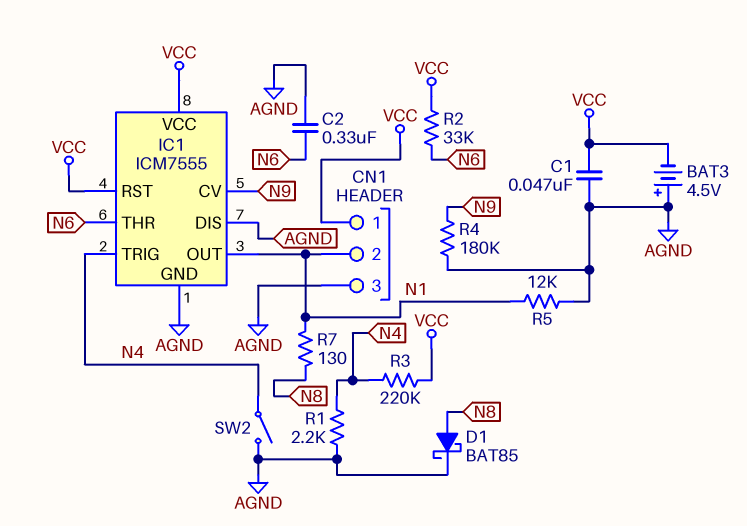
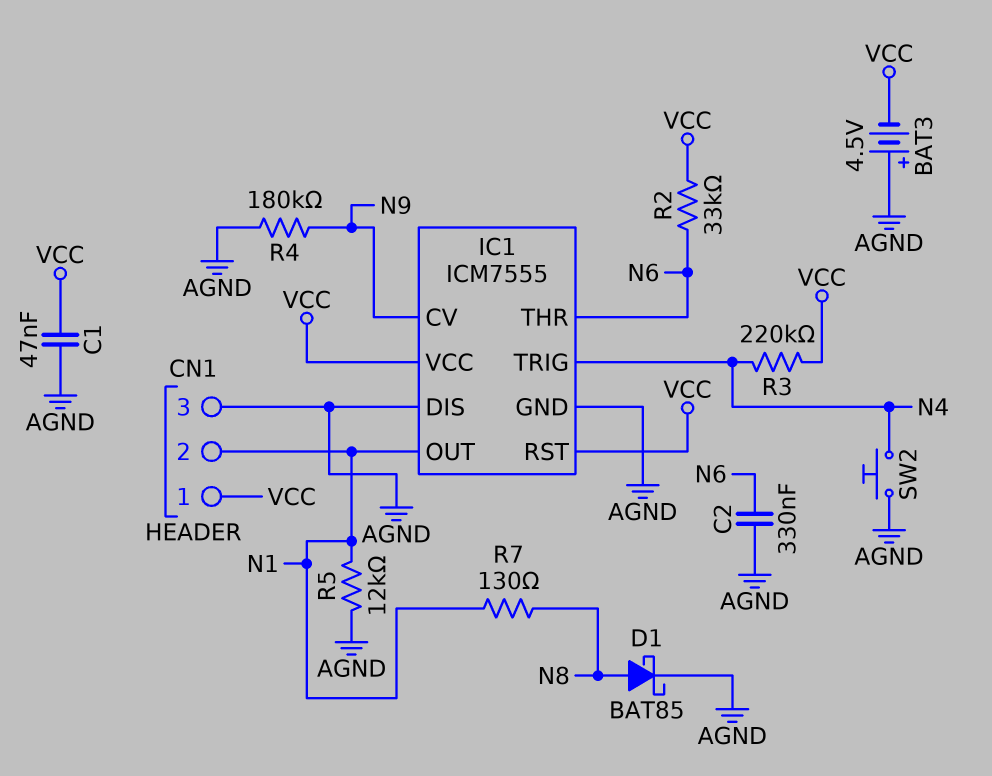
R1: 2.2k (AGND, N4) -> none
SW2: switch (AGND, N4) -> button (AGND, N4)

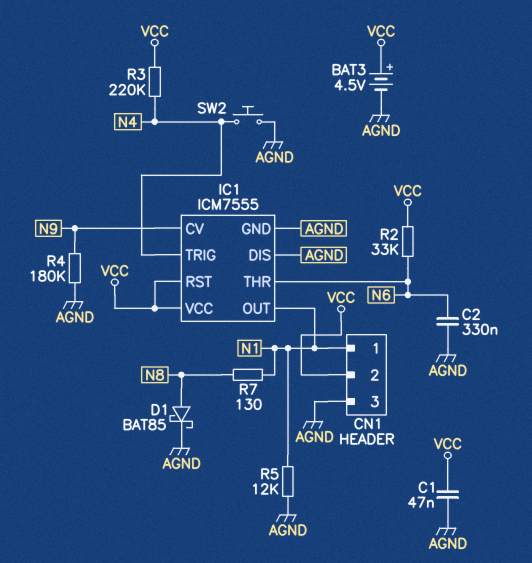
BAT3: 4.5V (plus AGND, minus VCC) -> 4.5V (plus VCC, minus AGND)
CN1 pin 1: VCC -> N1
CN1 pin 2: N1 -> VCC

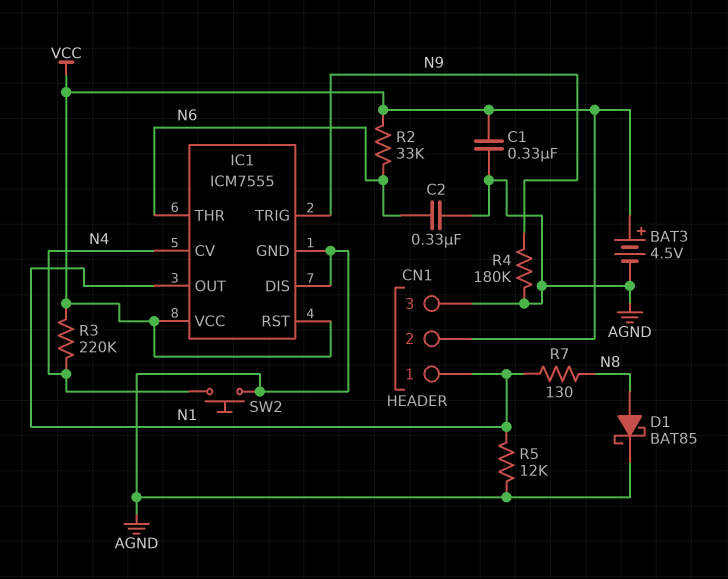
C1: 47nF (AGND, VCC) -> 330nF (AGND, VCC)
IC1 pin CV: N9 -> N4
IC1 pin TRIG: N4 -> N9

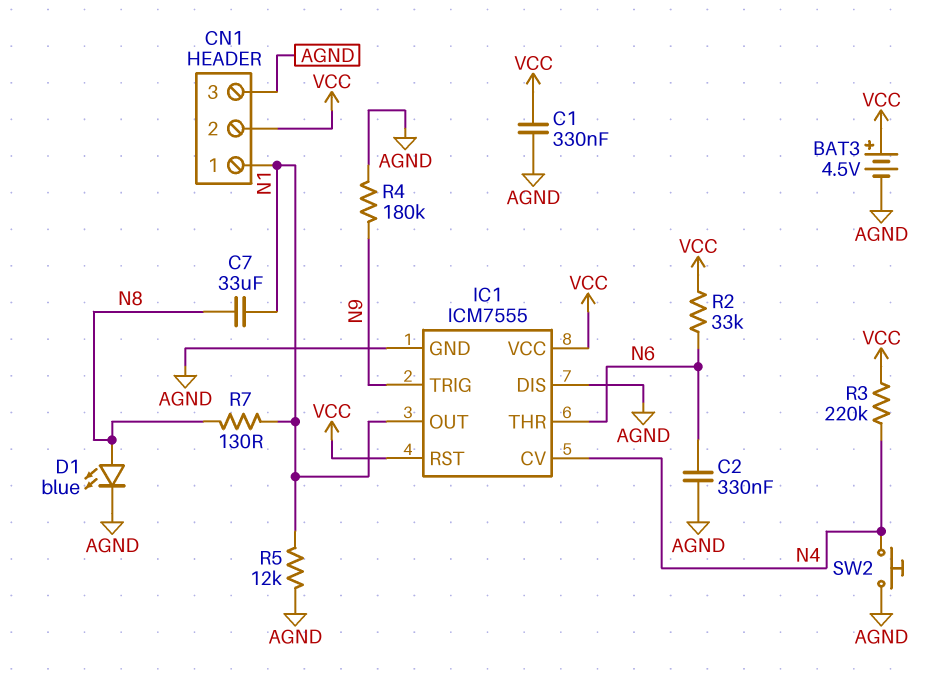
C7: none -> 33uF (N1, N8)
D1: schottky BAT85 (A N8, K AGND) -> LED blue (A N8, K AGND)

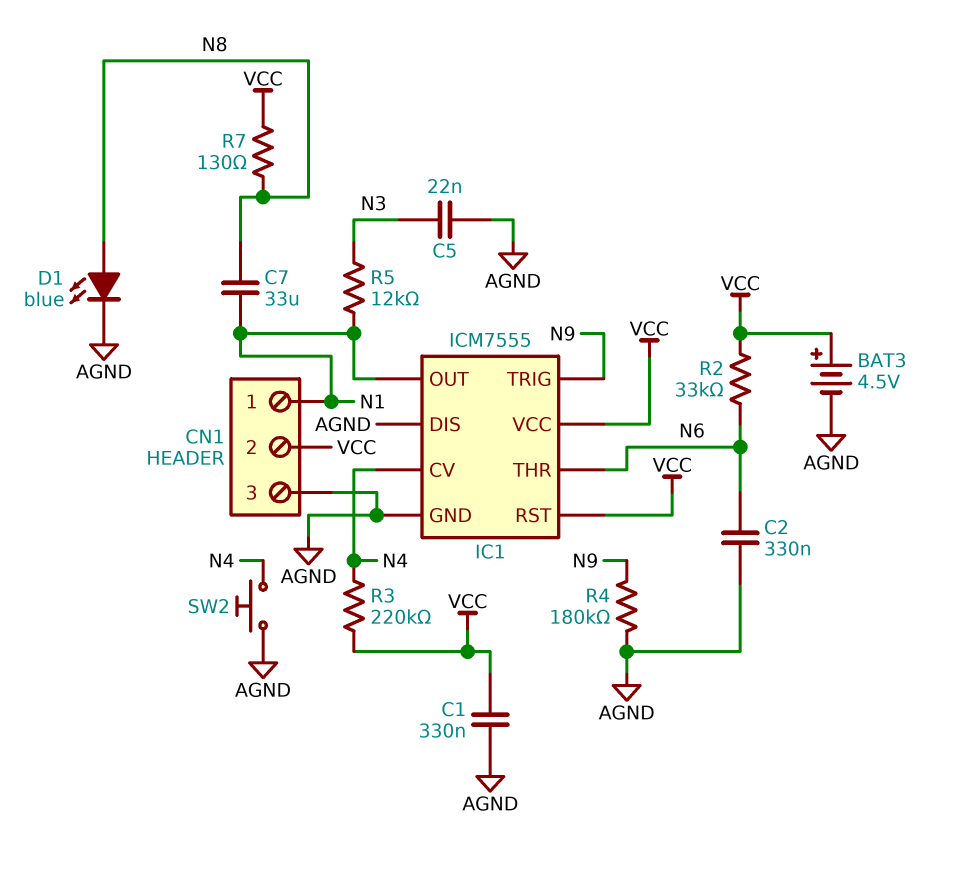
C5: none -> 22nF (AGND, N3)
R5: 12k (AGND, N1) -> 12k (N1, N3)
R7: 130 (N1, N8) -> 130 (N8, VCC)

